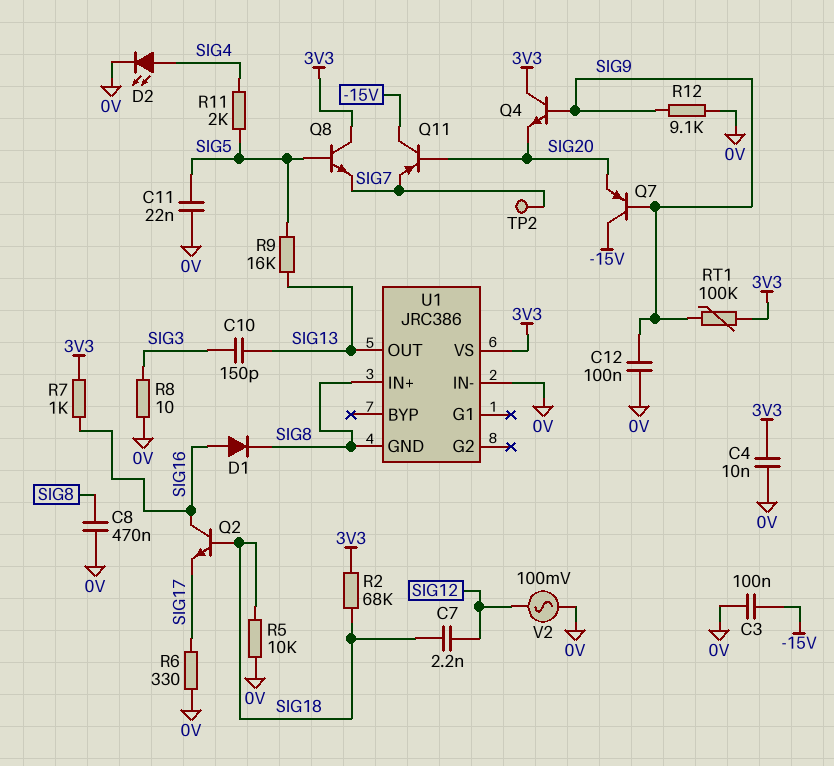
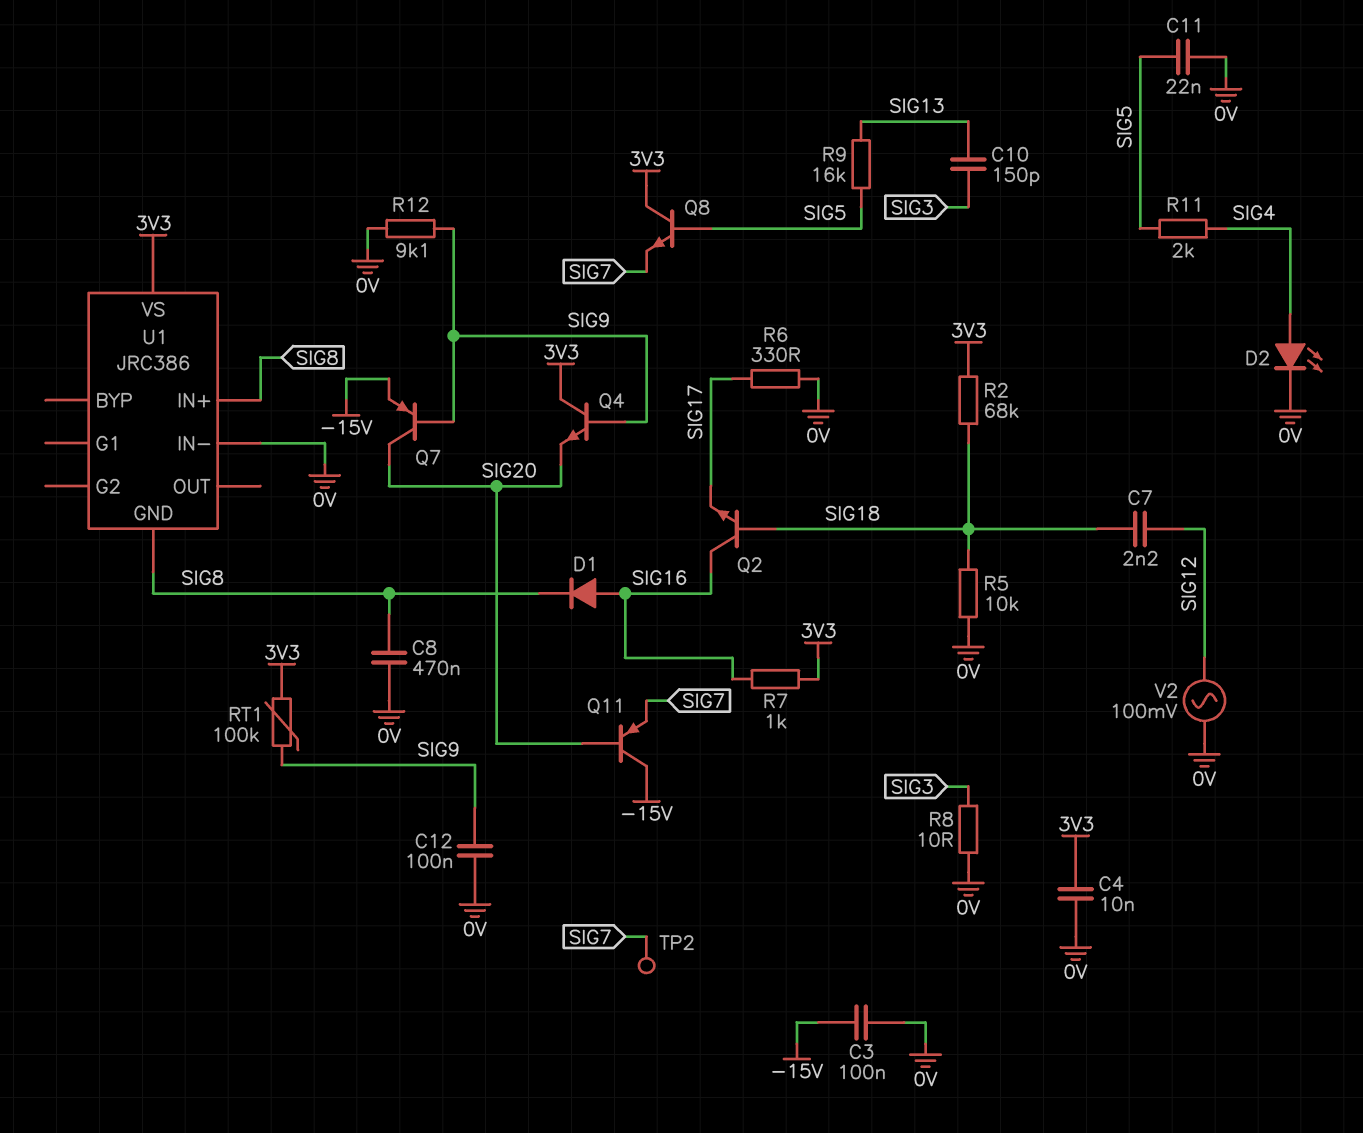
Q7: PNP (B SIG9, C -15V, E SIG20) -> PNP (B SIG9, C SIG20, E -15V)
U1 pin OUT: SIG13 -> none

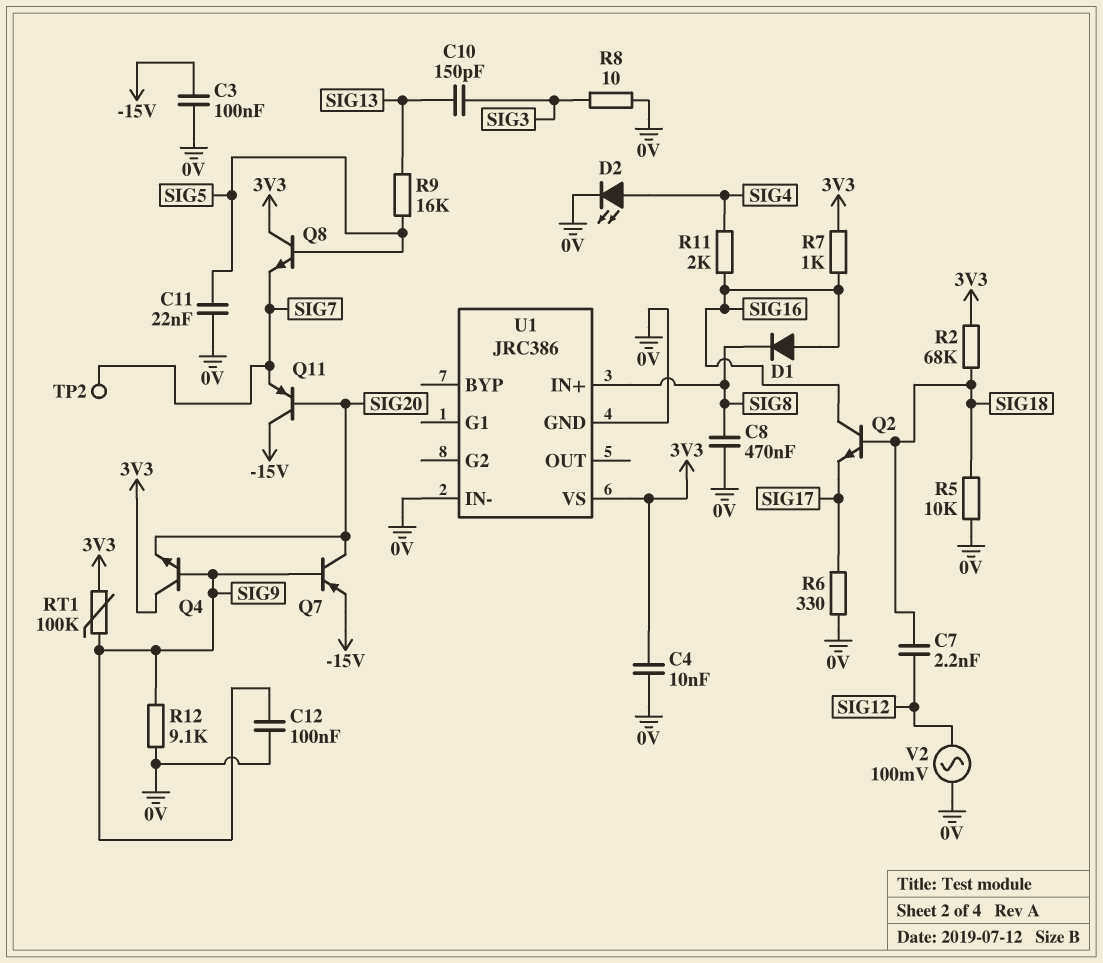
R11: 2k (SIG4, SIG5) -> 2k (SIG4, SIG16)
U1 pin GND: SIG8 -> 0V

